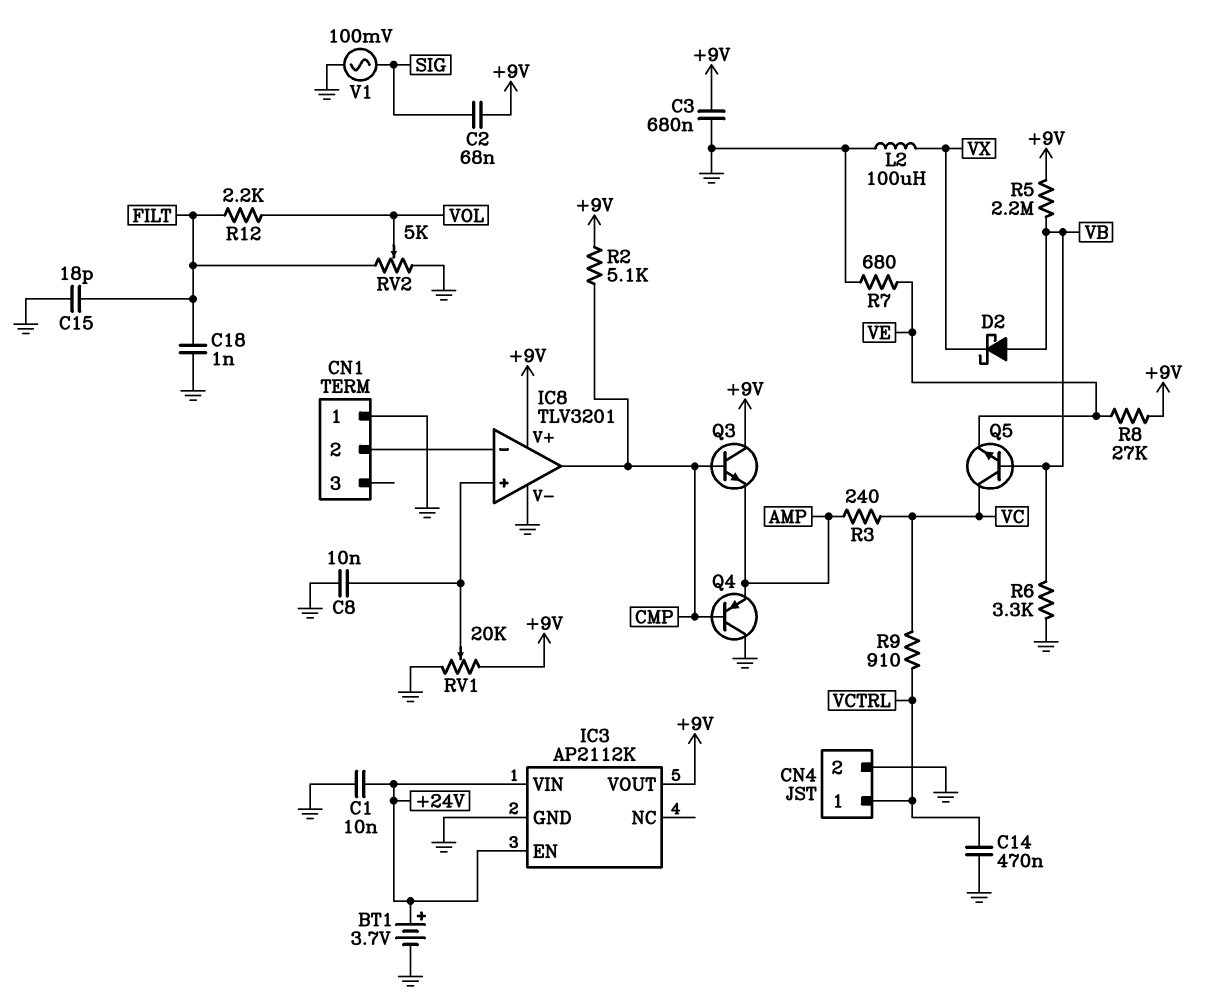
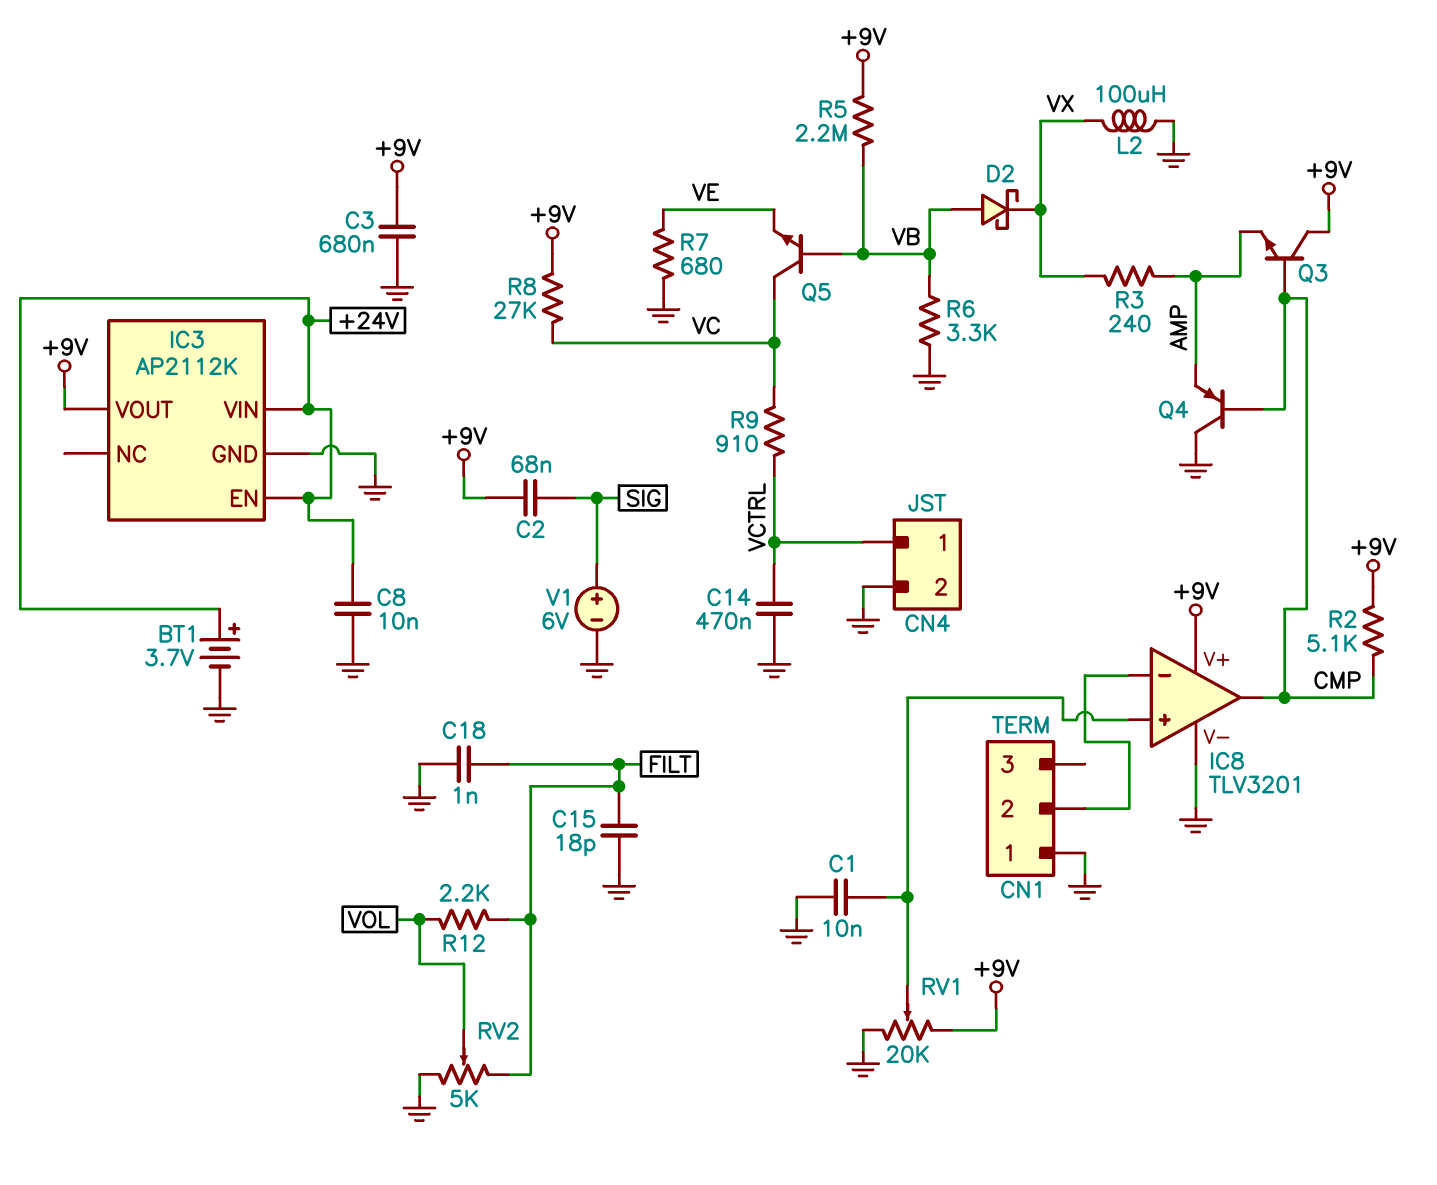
C1: 10nF (+24V, GND) -> 10nF (GND, IC8/in+)
C8: 10nF (GND, IC8/in+) -> 10nF (+24V, GND)
R3: 240 (AMP, VC) -> 240 (AMP, VX)
R8: 27k (+9V, VE) -> 27k (+9V, VC)
V1: AC 100mV (GND, SIG) -> 6V (plus SIG, minus GND)

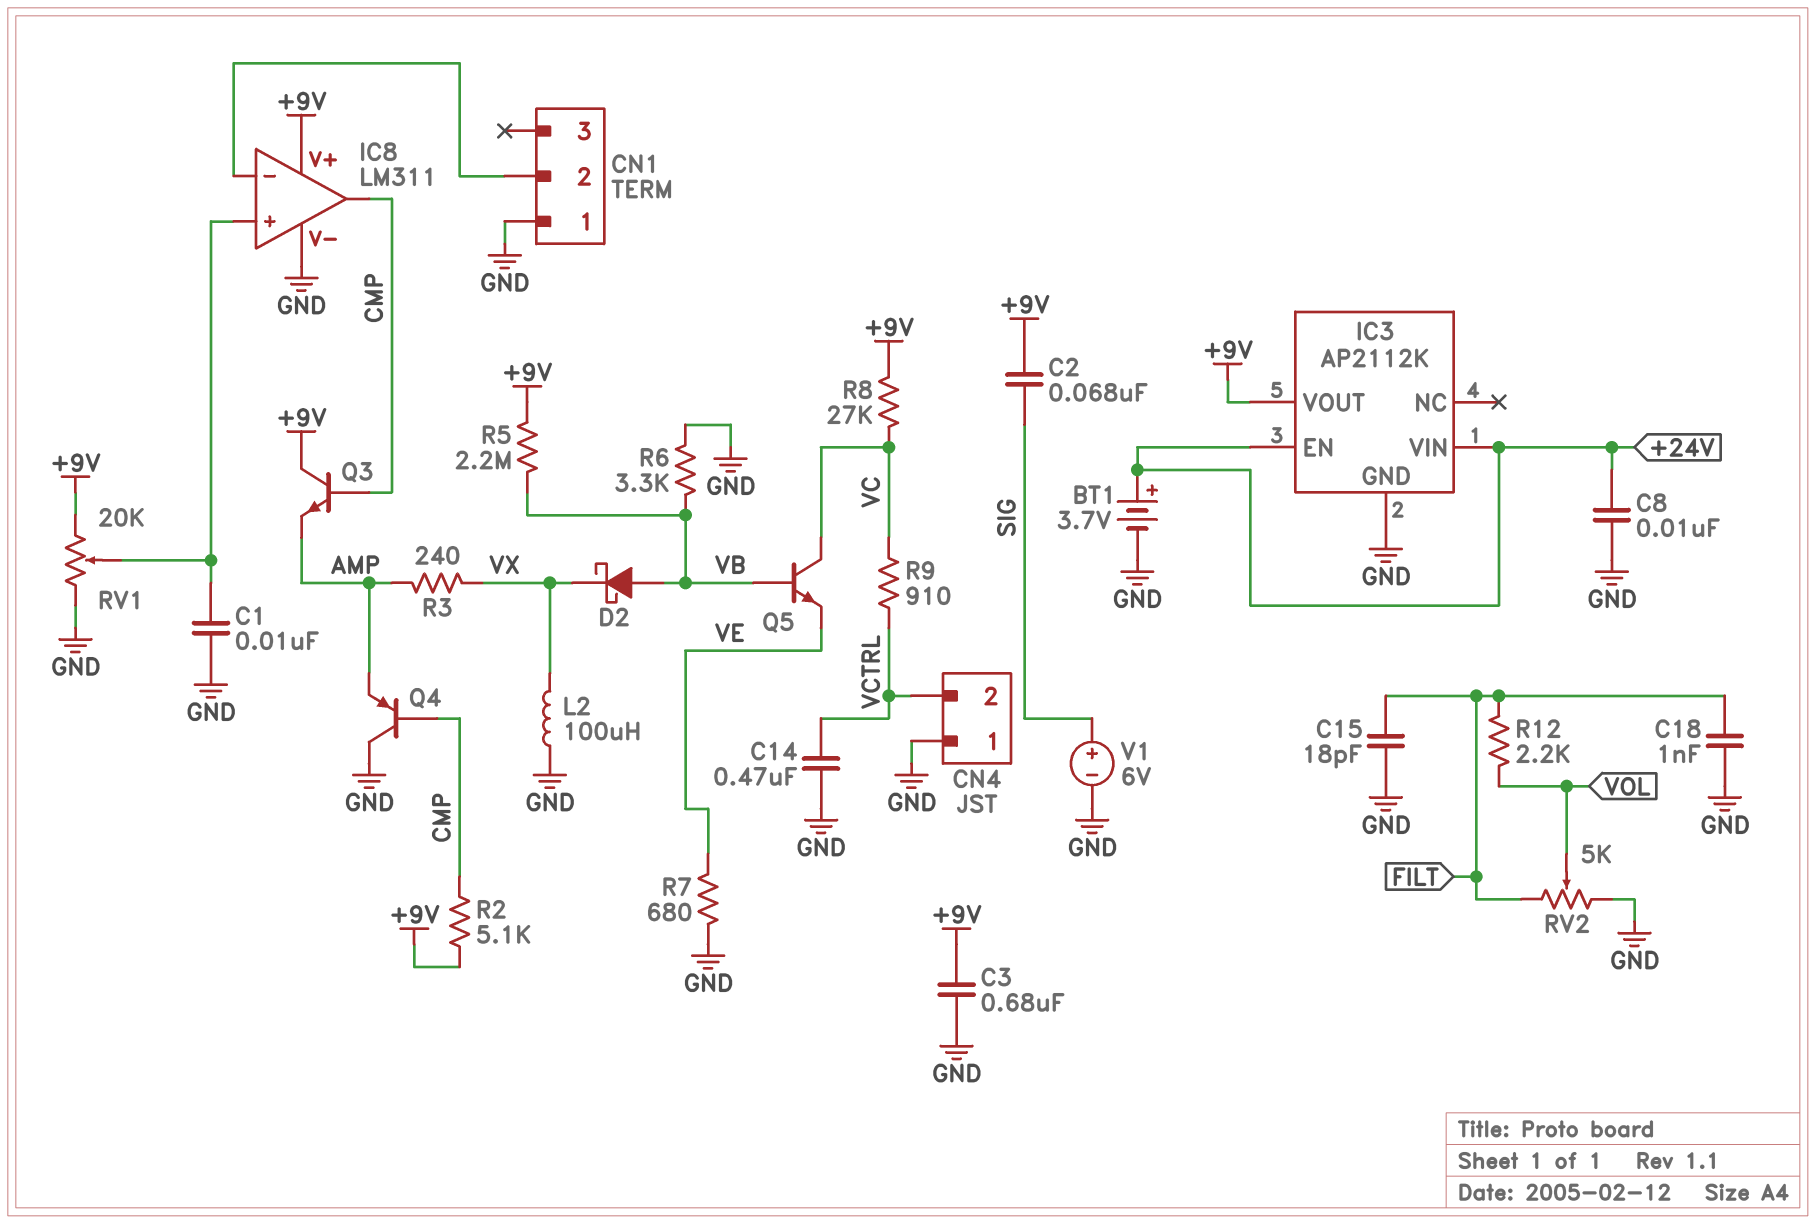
CN4 pin 1: VCTRL -> GND
CN4 pin 2: GND -> VCTRL
IC8: TLV3201 -> LM311

